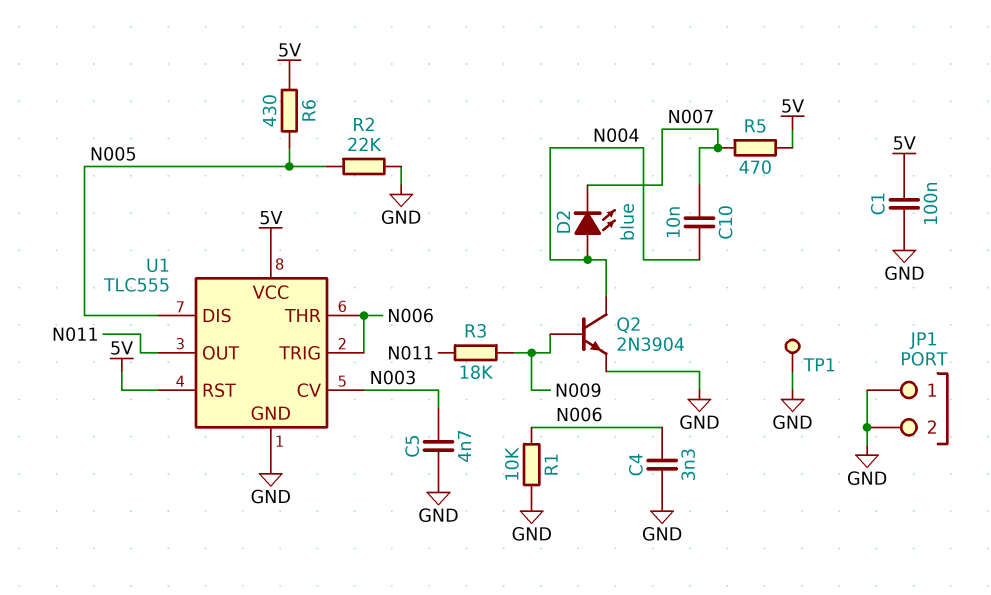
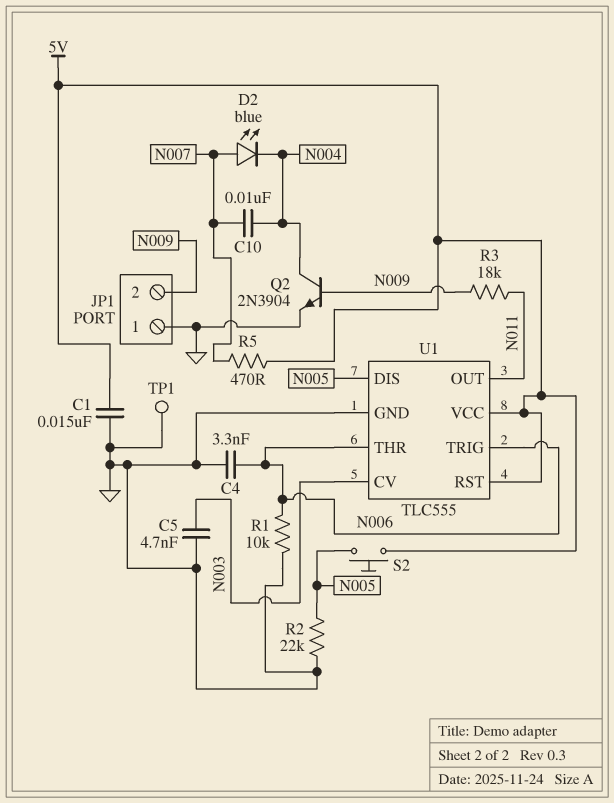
C1: 100nF (5V, GND) -> 15nF (5V, GND)
D2: LED blue (A N004, K N007) -> LED blue (A N007, K N004)
JP1 pin 2: GND -> N009
R6: 430 (5V, N005) -> none
S2: none -> button (5V, N005)

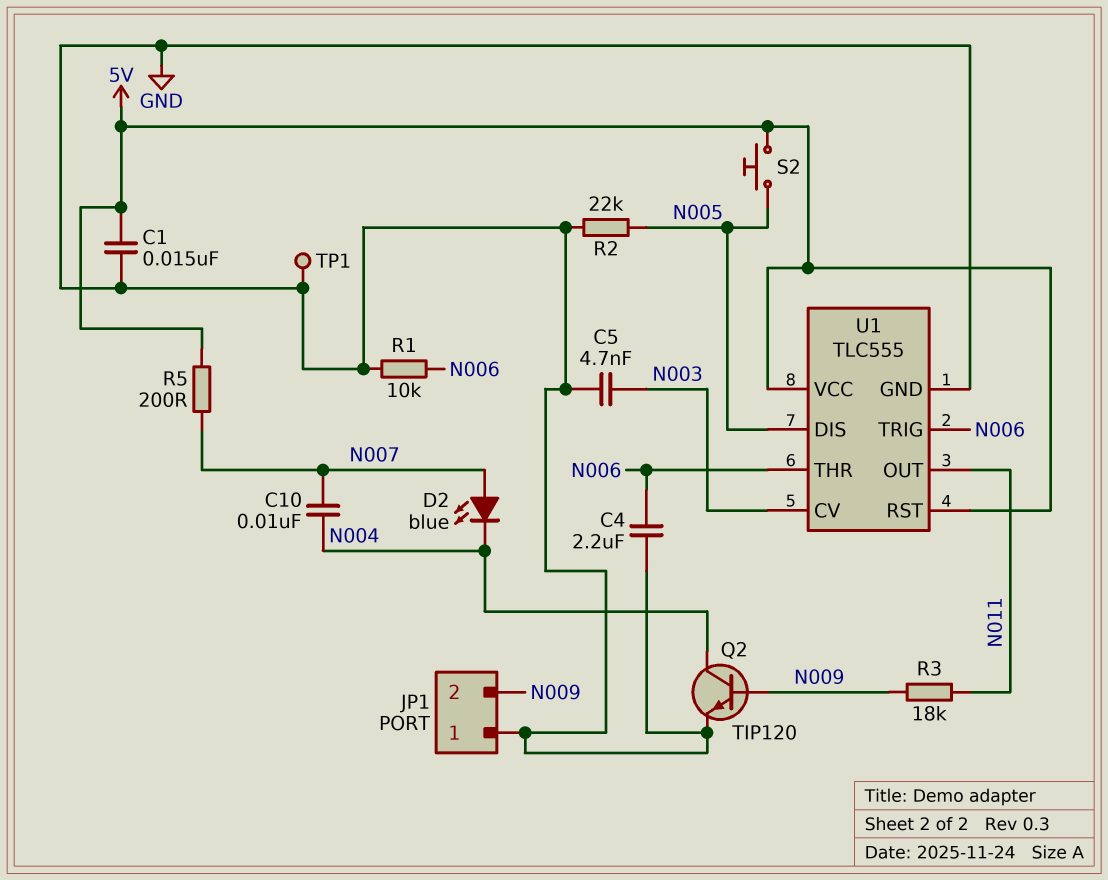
C4: 3.3nF (GND, N006) -> 2.2uF (GND, N006)
Q2: NPN 2N3904 (B N009, C N004, E GND) -> NPN TIP120 (B N009, C N004, E GND)
R5: 470 (5V, N007) -> 200 (5V, N007)

